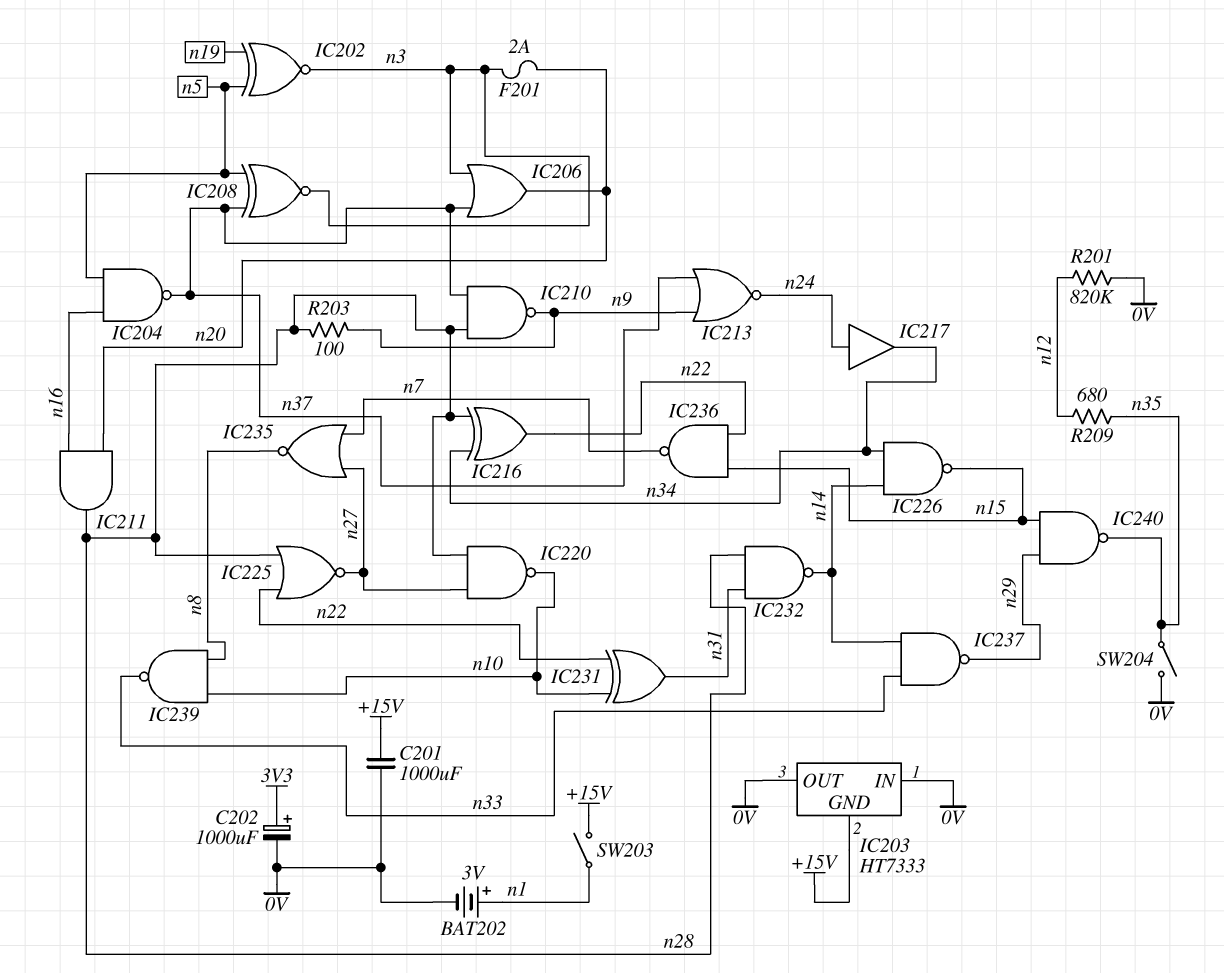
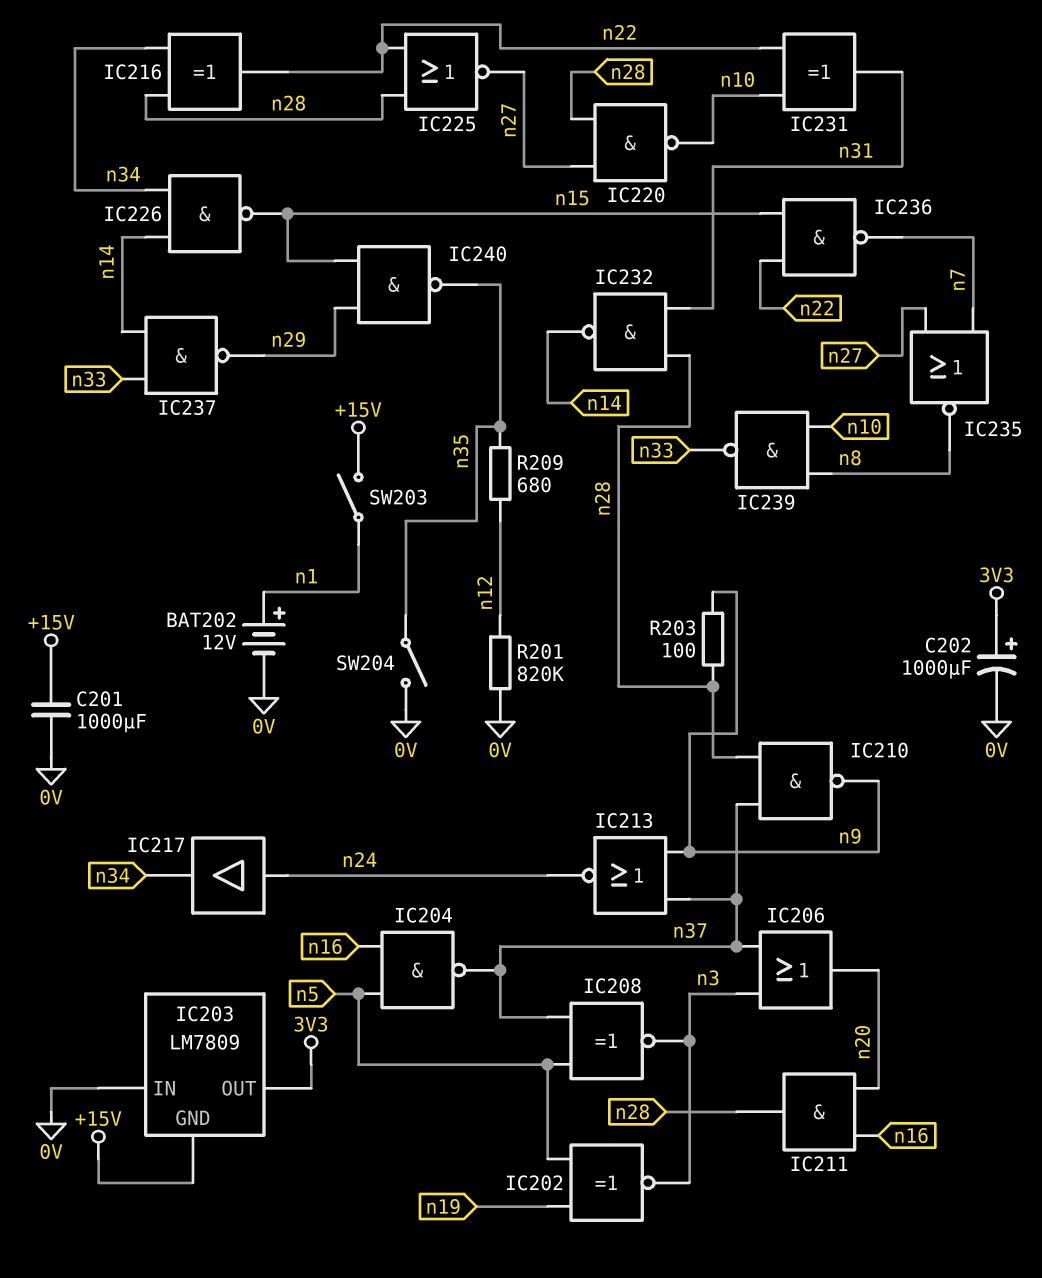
BAT202: 3V (plus n1, minus 0V) -> 12V (plus n1, minus 0V)
F201: 2A (n3, n20) -> none
IC203: HT7333 -> LM7809
IC203 pin OUT: 0V -> 3V3

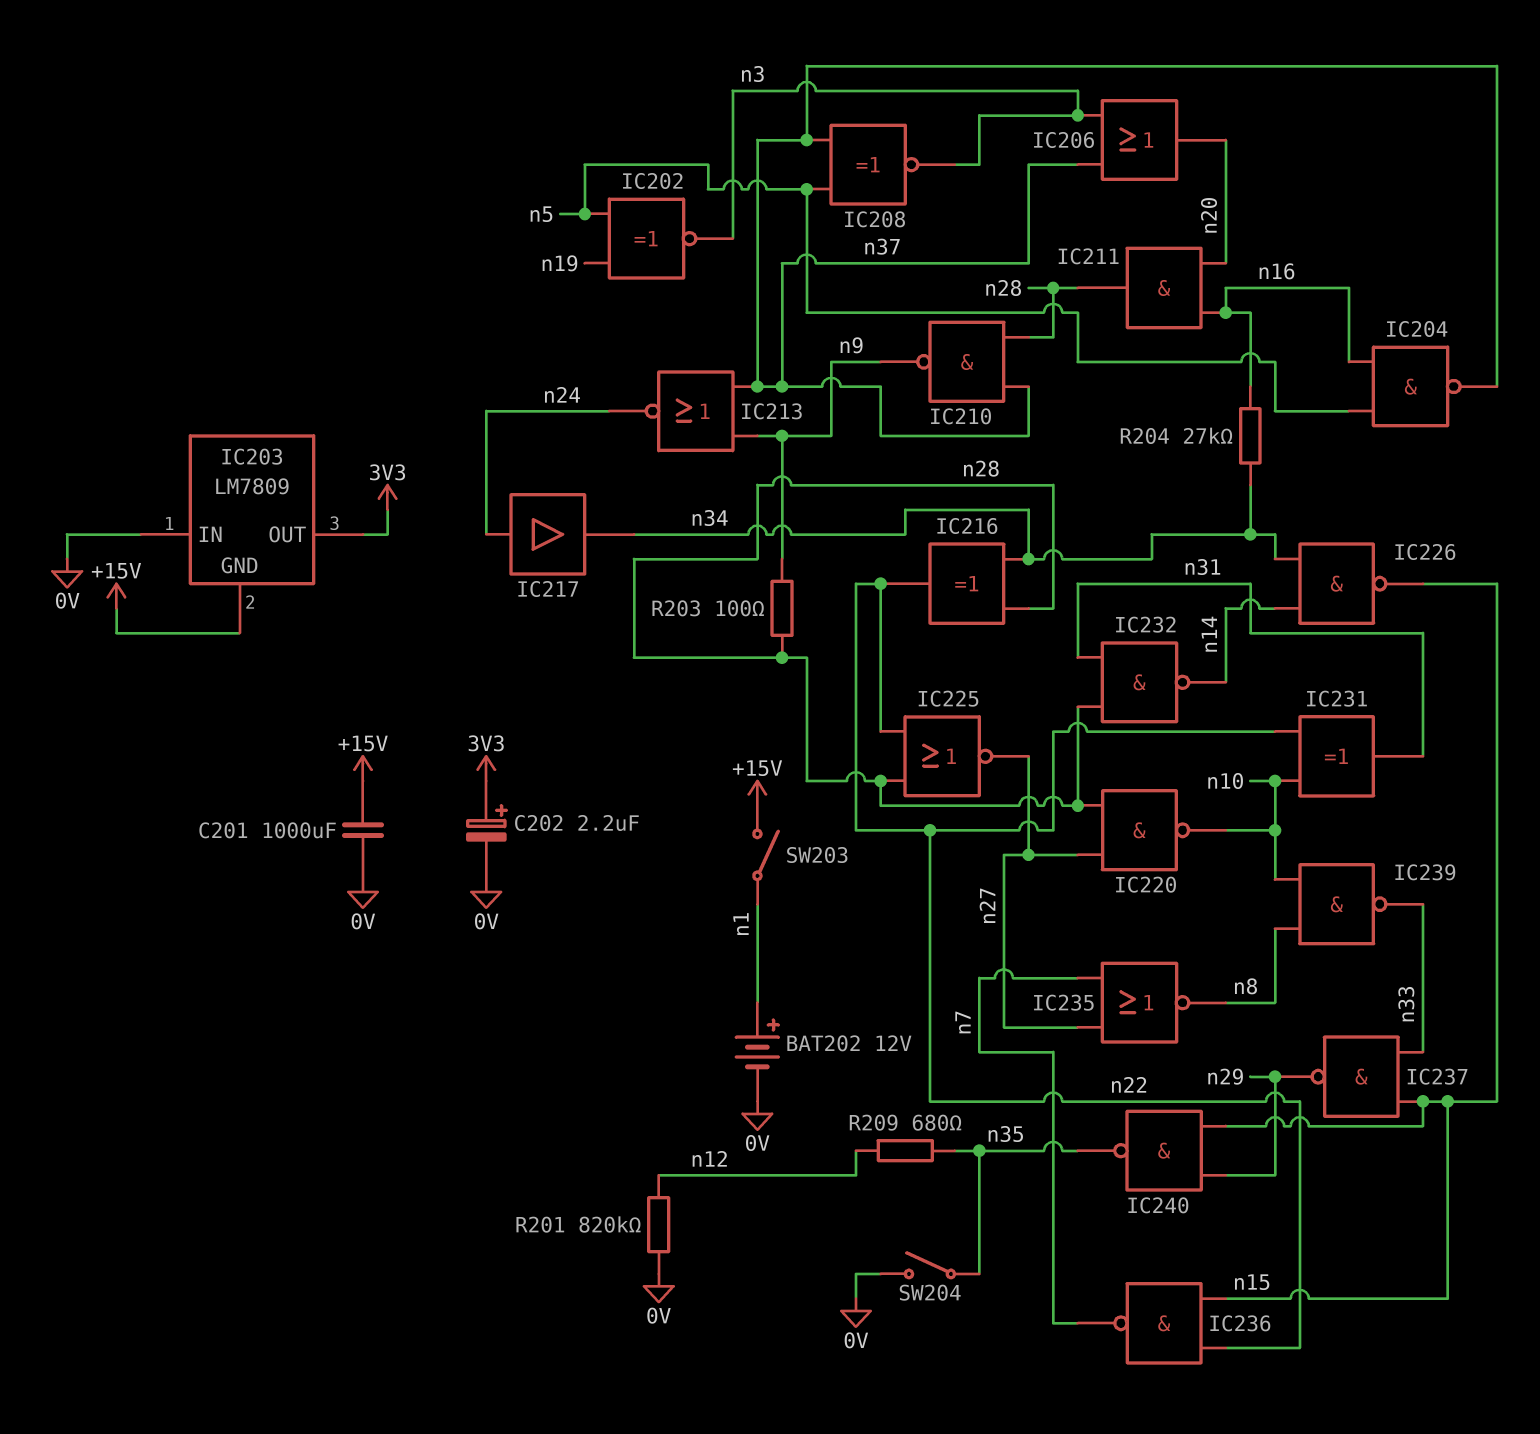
C202: 1000uF (plus 3V3, minus 0V) -> 2.2uF (plus 3V3, minus 0V)
IC237: NAND (in n14, in n33, out n29) -> NAND (in n15, in n33, out n29)
R204: none -> 27k (n16, n34)

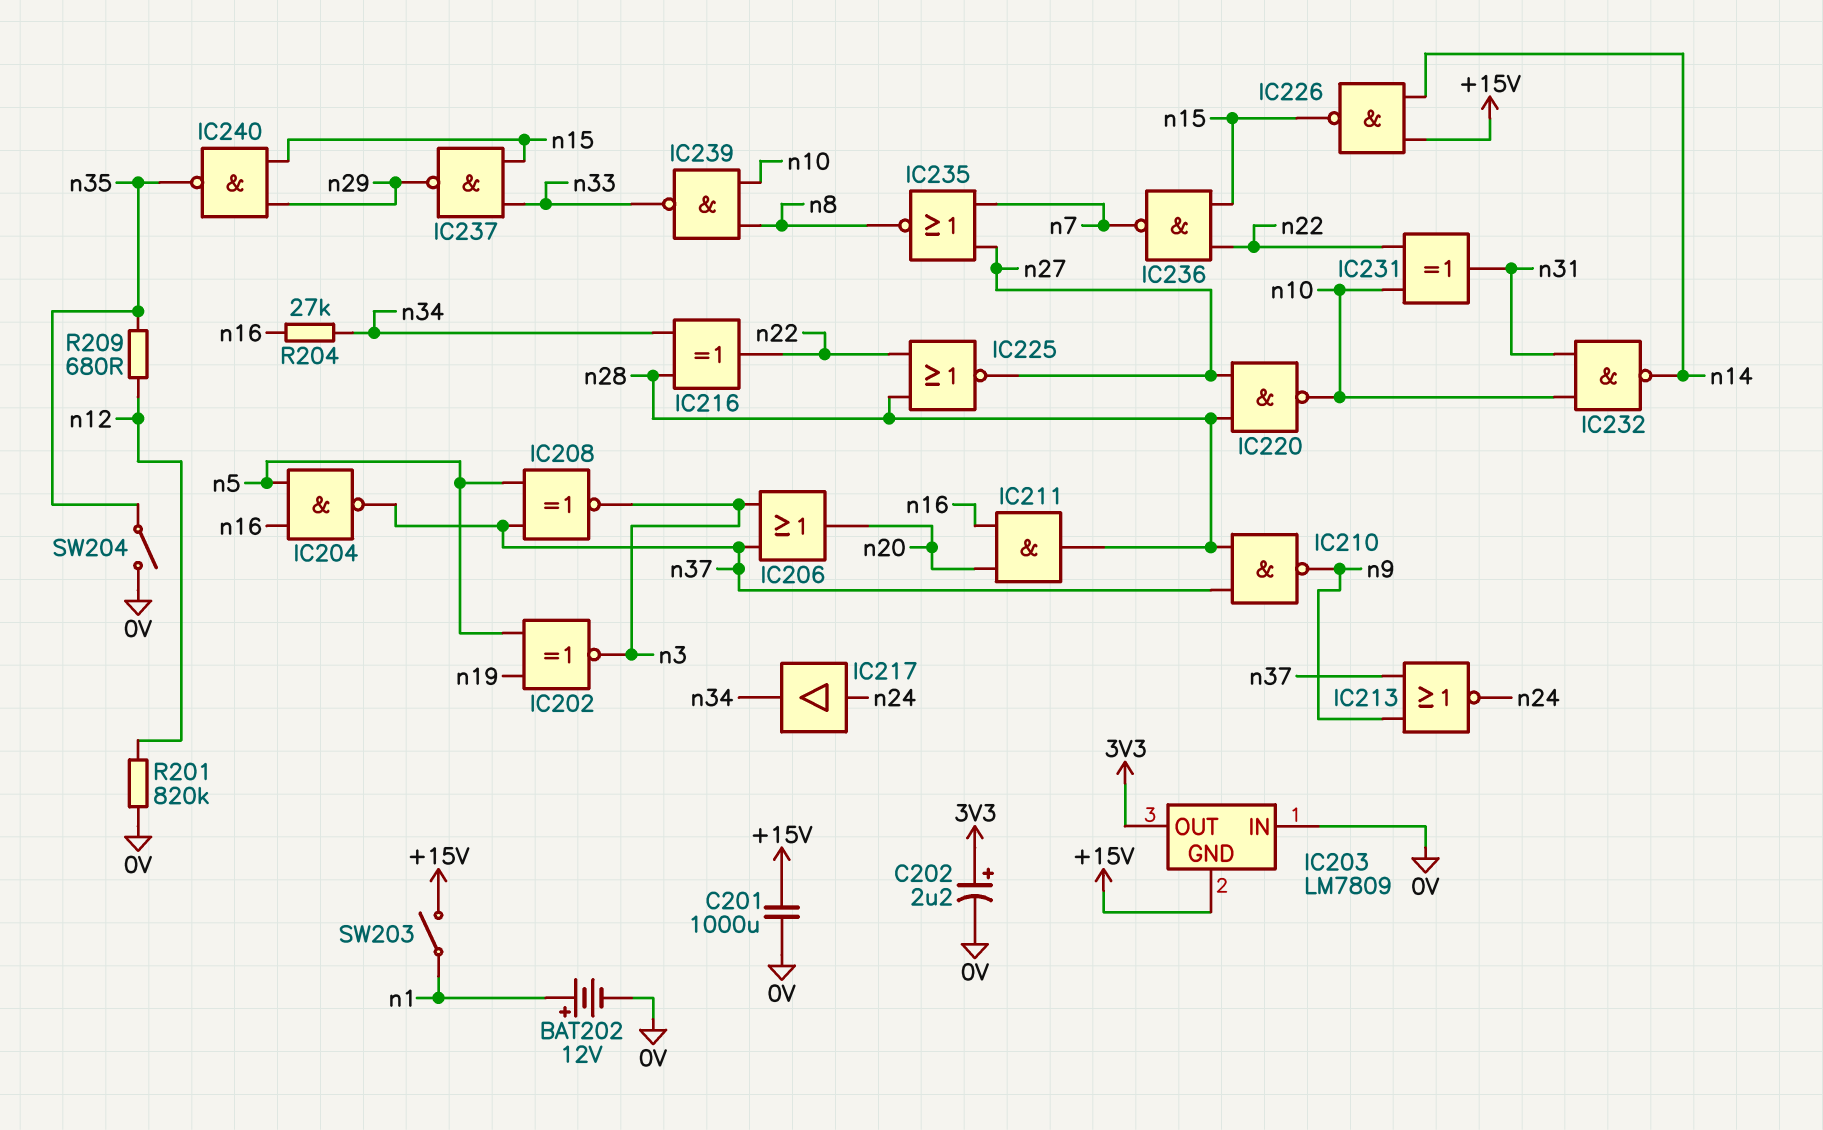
IC226: NAND (in n14, in n34, out n15) -> NAND (in +15V, in n14, out n15)
IC232: NAND (in n28, in n31, out n14) -> NAND (in n10, in n31, out n14)
R203: 100 (n9, n28) -> none

